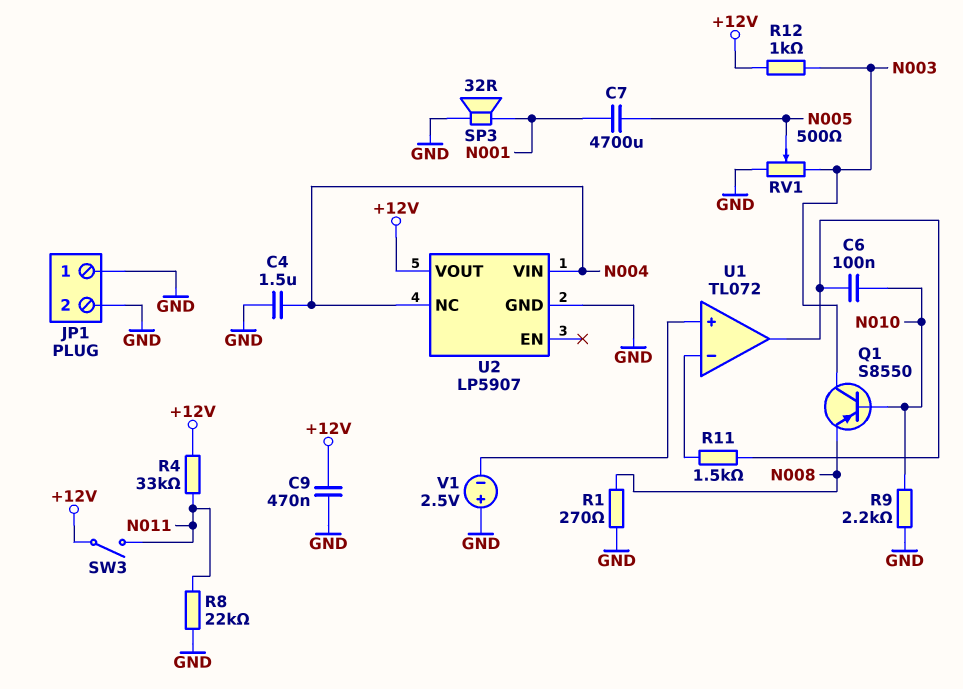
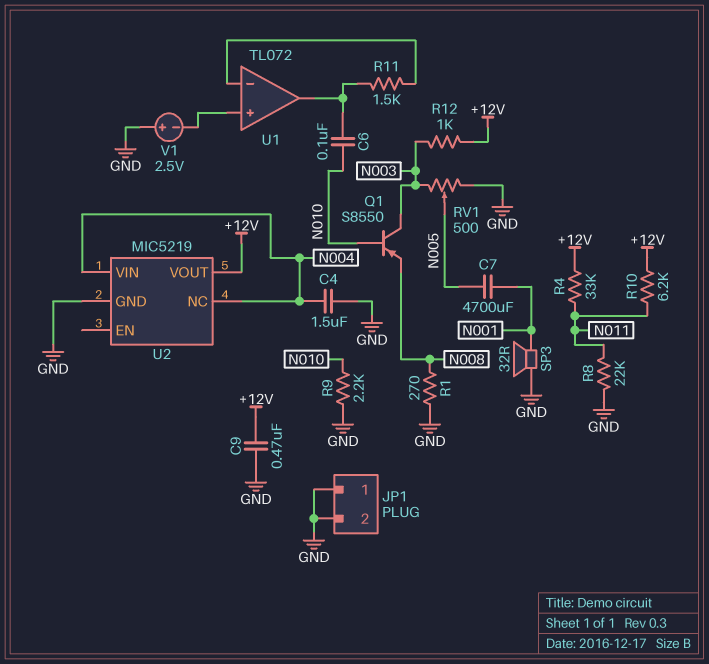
R10: none -> 6.2k (+12V, N011)
SW3: switch (+12V, N011) -> none
U2: LP5907 -> MIC5219

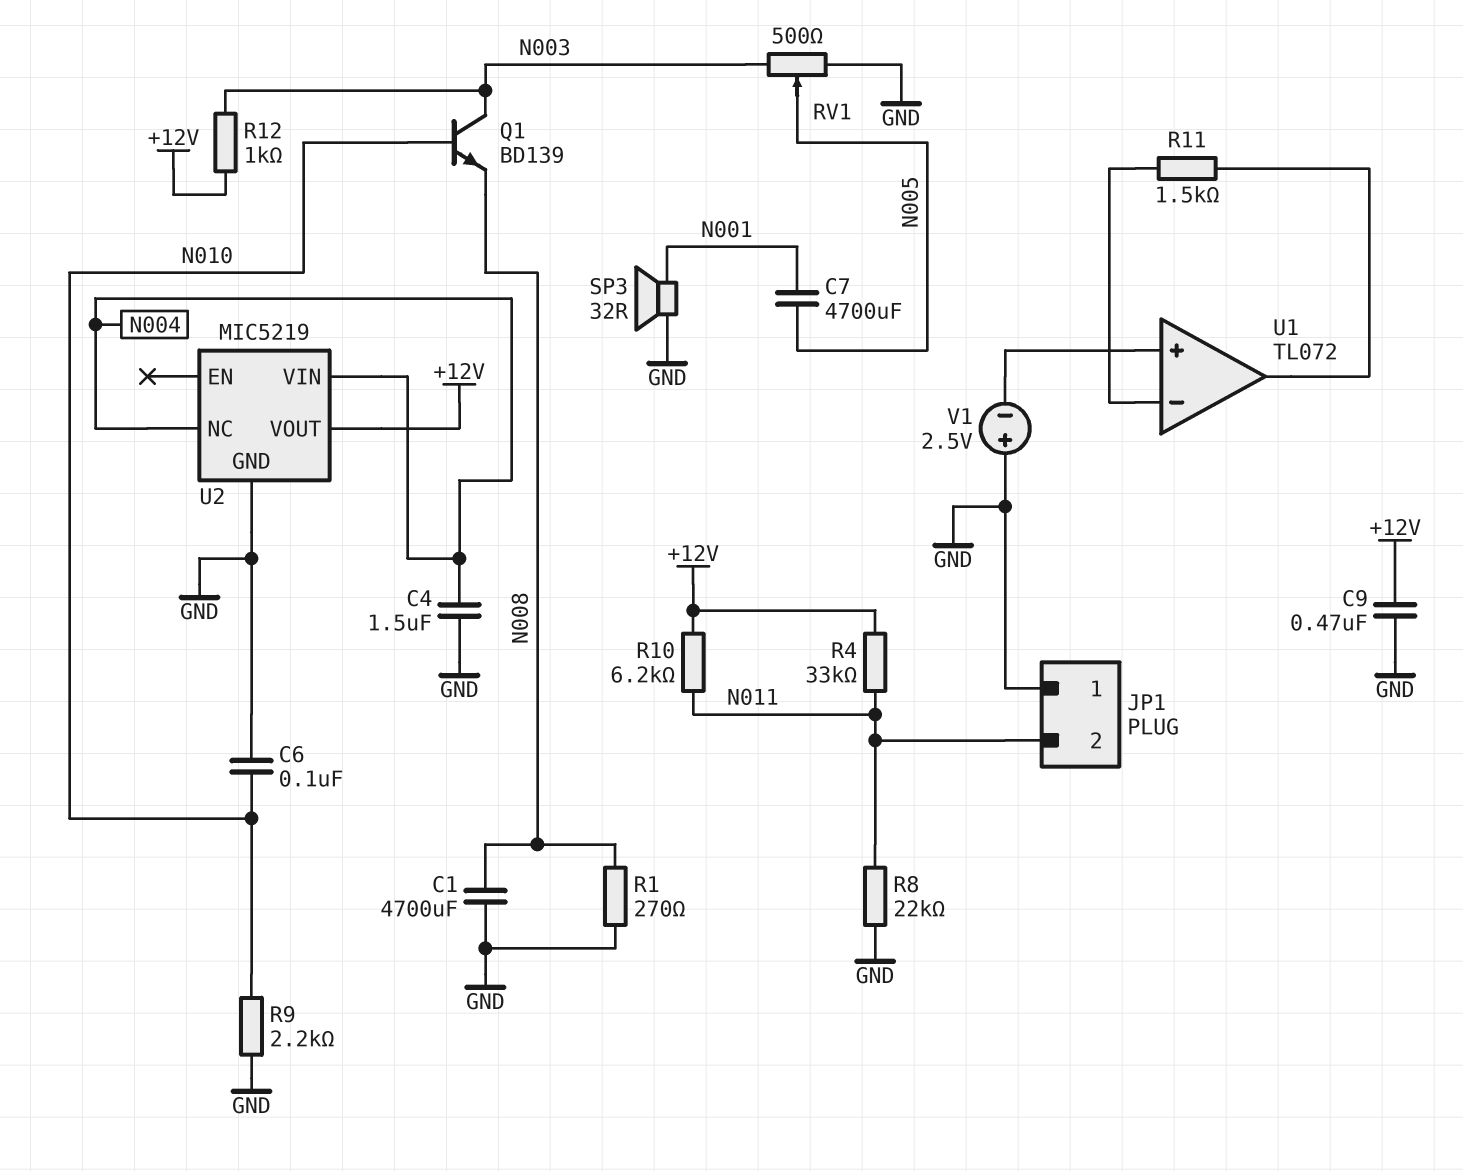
C1: none -> 4700uF (GND, N008)
C6: 100nF (N010, U1/out) -> 100nF (GND, N010)
JP1 pin 2: GND -> N011
Q1: PNP S8550 (B N010, C N003, E N008) -> NPN BD139 (B N010, C N003, E N008)

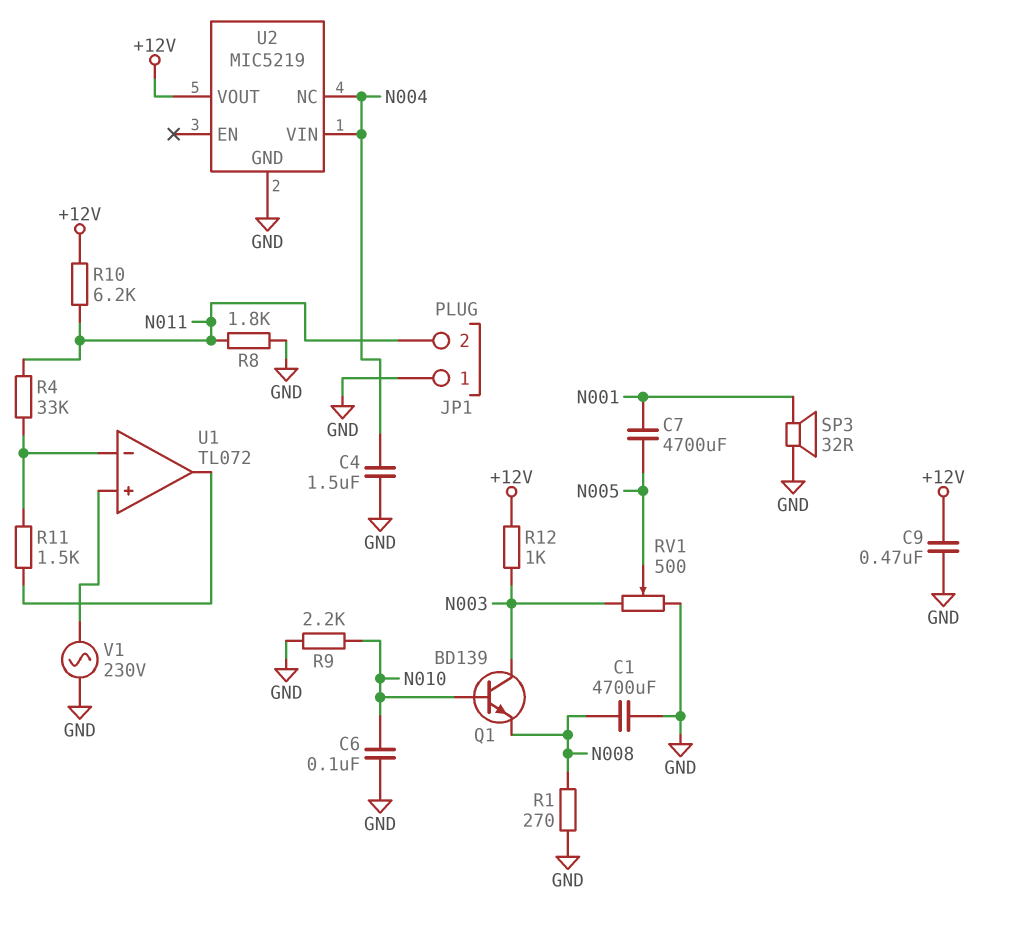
R4: 33k (+12V, N011) -> 33k (N011, U1/in-)
R8: 22k (GND, N011) -> 1.8k (GND, N011)
V1: 2.5V (plus GND, minus U1/in+) -> AC 230V (GND, U1/in+)

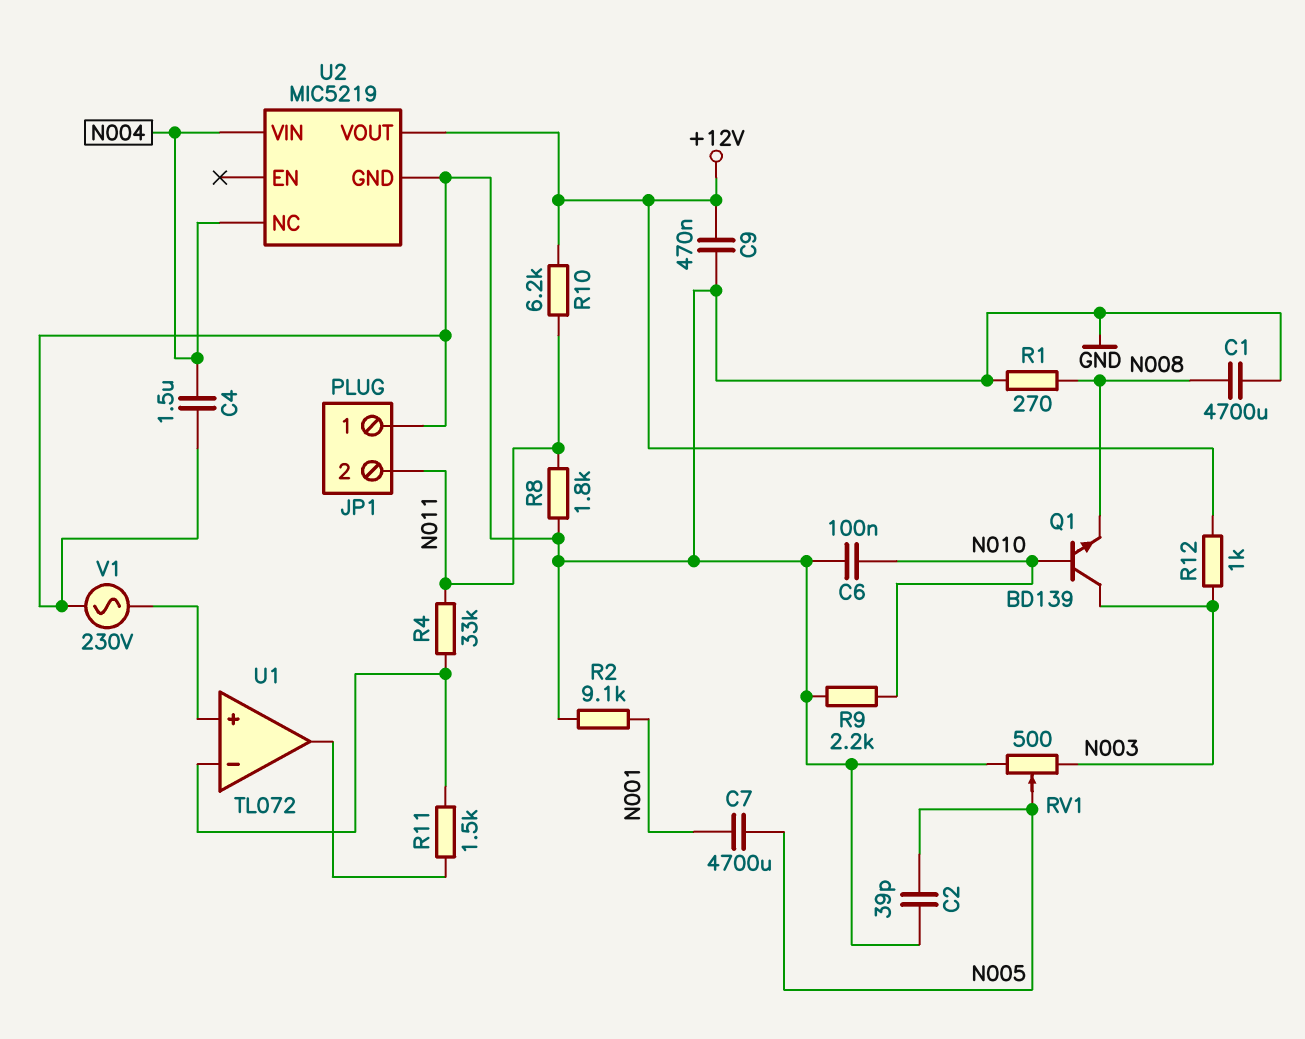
C2: none -> 39pF (GND, N005)
R2: none -> 9.1k (GND, N001)
SP3: speaker 32R (GND, N001) -> none

